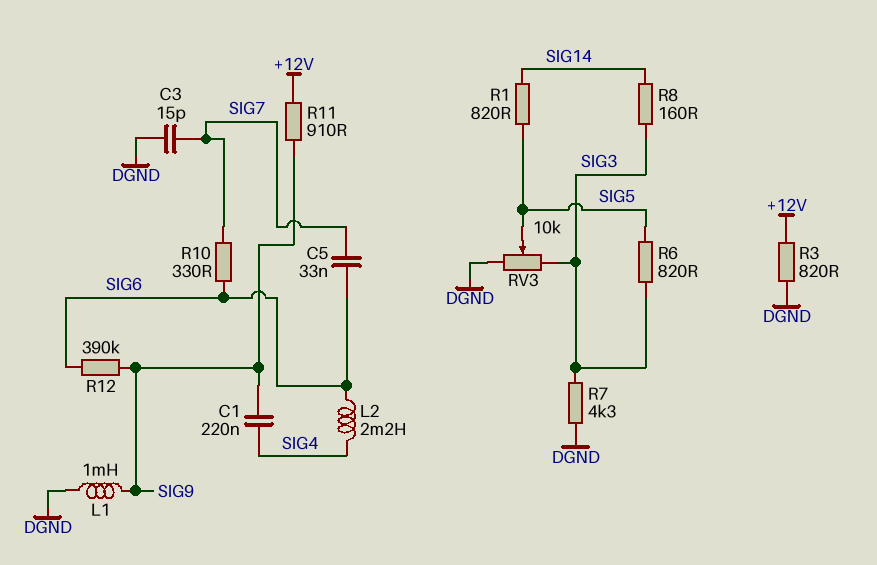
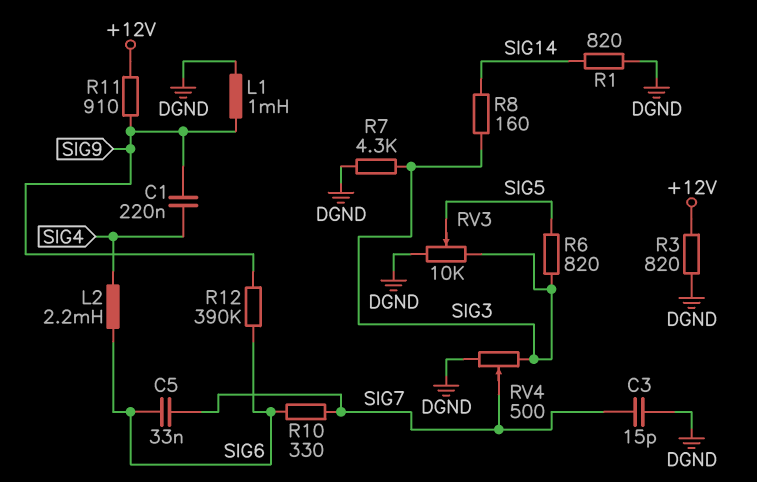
R1: 820 (SIG5, SIG14) -> 820 (DGND, SIG14)
RV4: none -> 500 (DGND, SIG3, wiper SIG7)

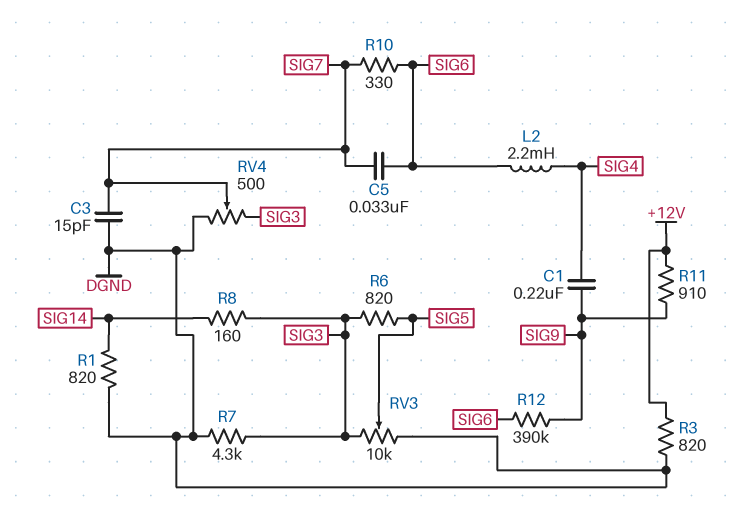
L1: 1mH (DGND, SIG9) -> none

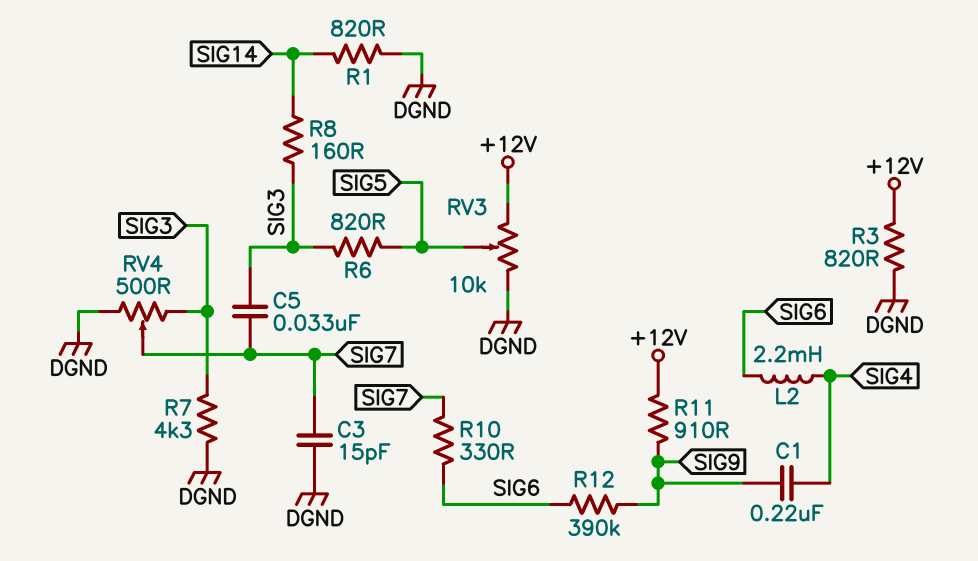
C5: 33nF (SIG6, SIG7) -> 33nF (SIG3, SIG7)
RV3: 10k (DGND, SIG3, wiper SIG5) -> 10k (+12V, DGND, wiper SIG5)

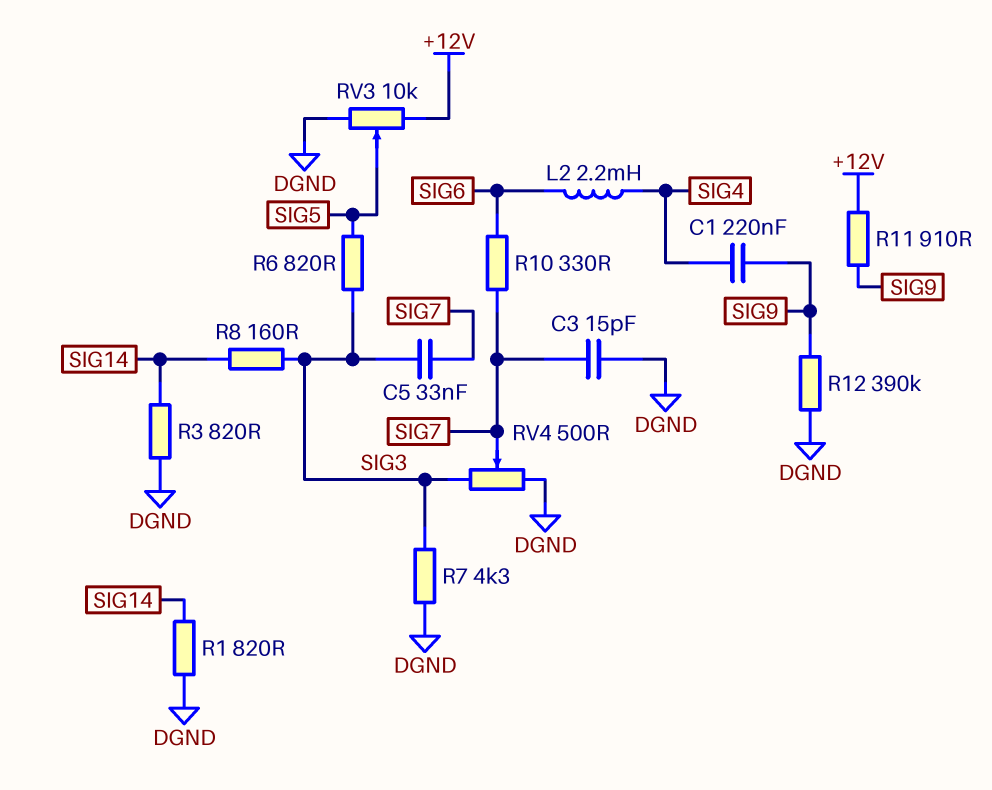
R3: 820 (+12V, DGND) -> 820 (DGND, SIG14)
R12: 390k (SIG6, SIG9) -> 390k (DGND, SIG9)

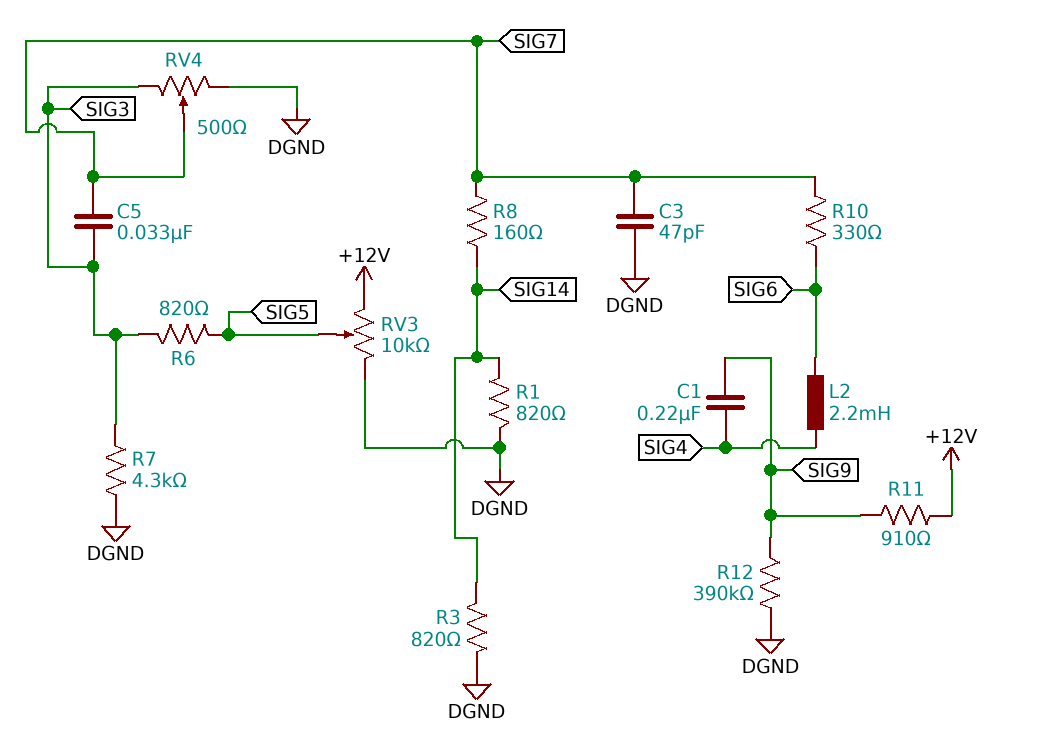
C3: 15pF (DGND, SIG7) -> 47pF (DGND, SIG7)
R8: 160 (SIG3, SIG14) -> 160 (SIG7, SIG14)

